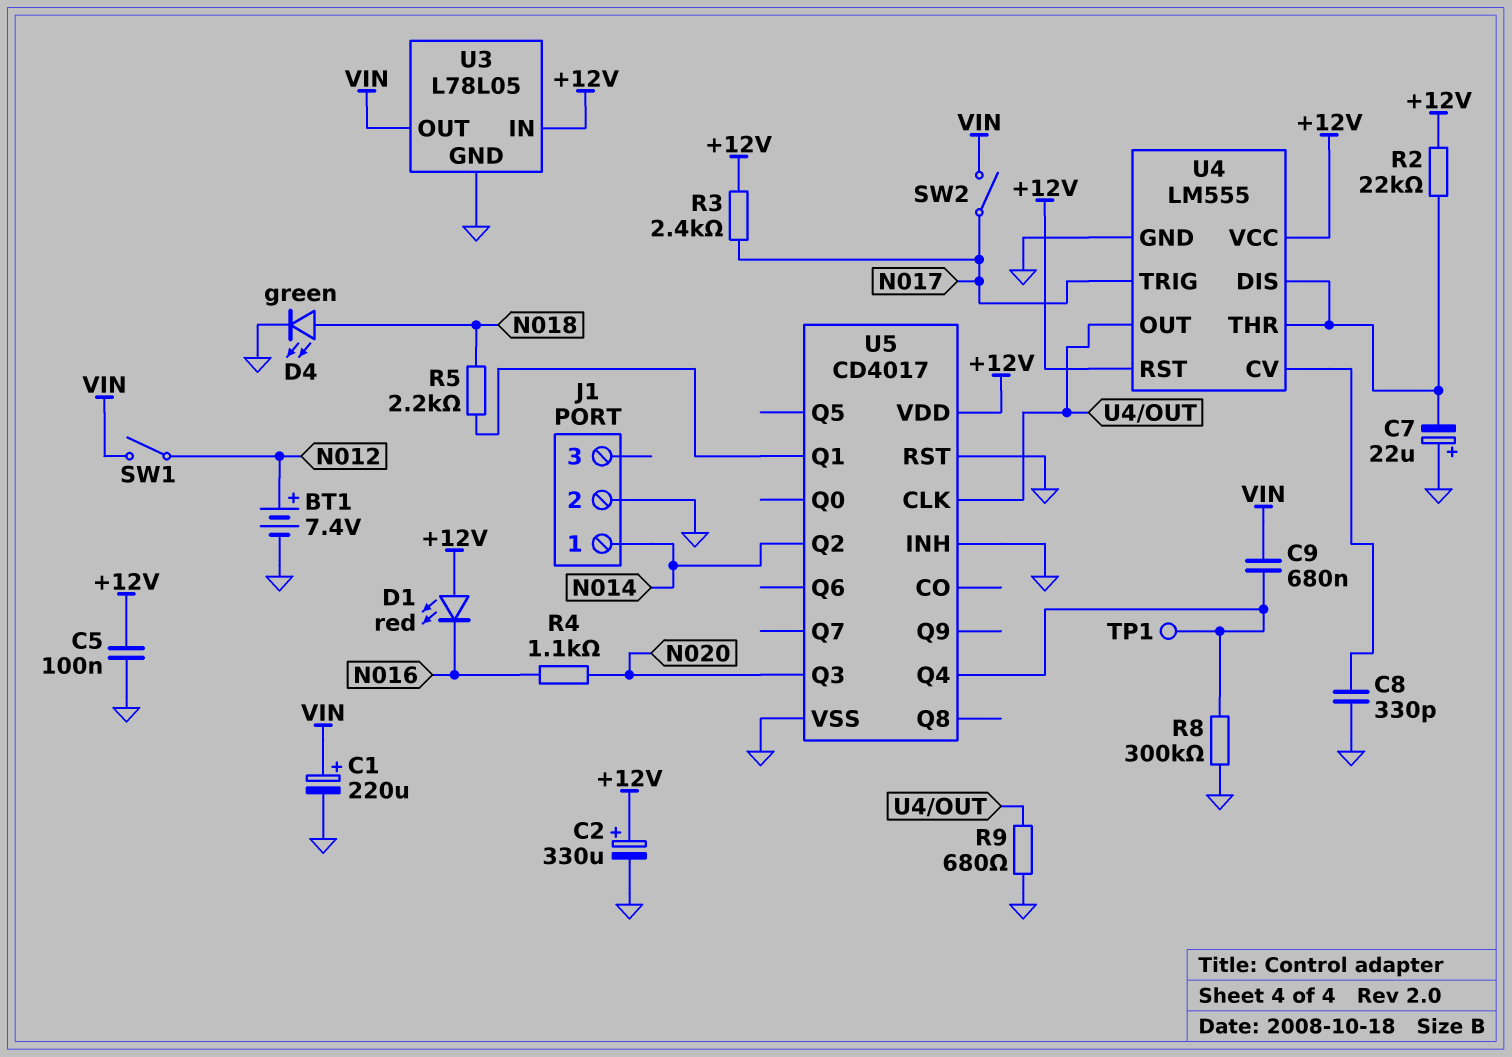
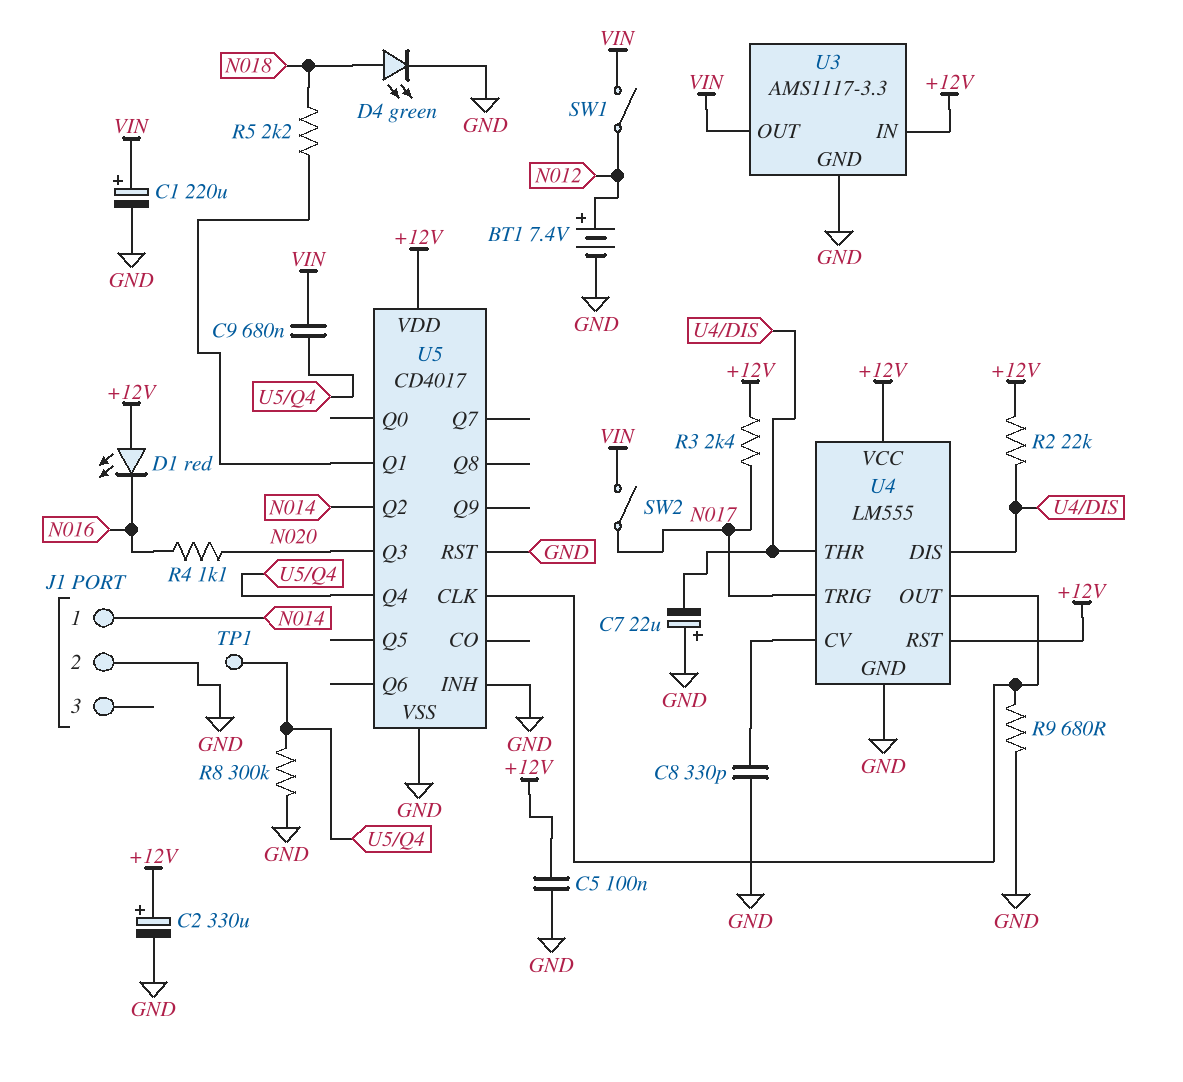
U3: L78L05 -> AMS1117-3.3

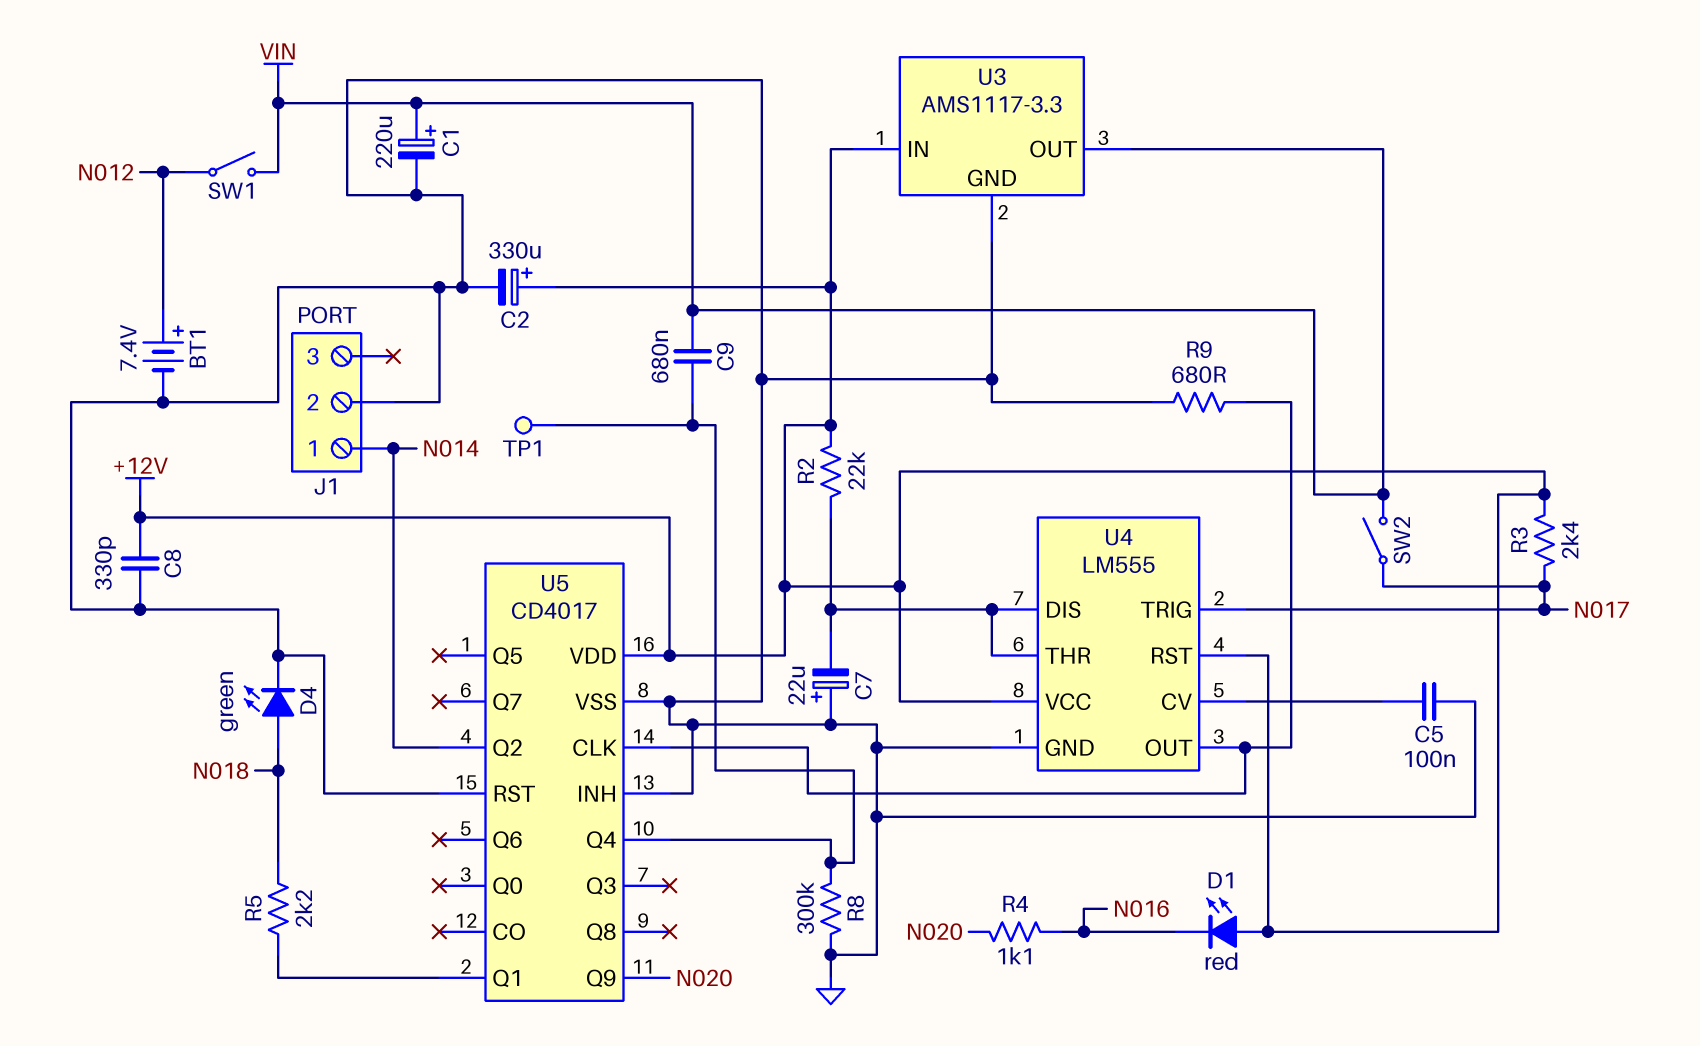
C5: 100nF (+12V, GND) -> 100nF (GND, U4/CV)
C8: 330pF (GND, U4/CV) -> 330pF (+12V, GND)
U5 pin Q3: N020 -> none
U5 pin Q9: none -> N020

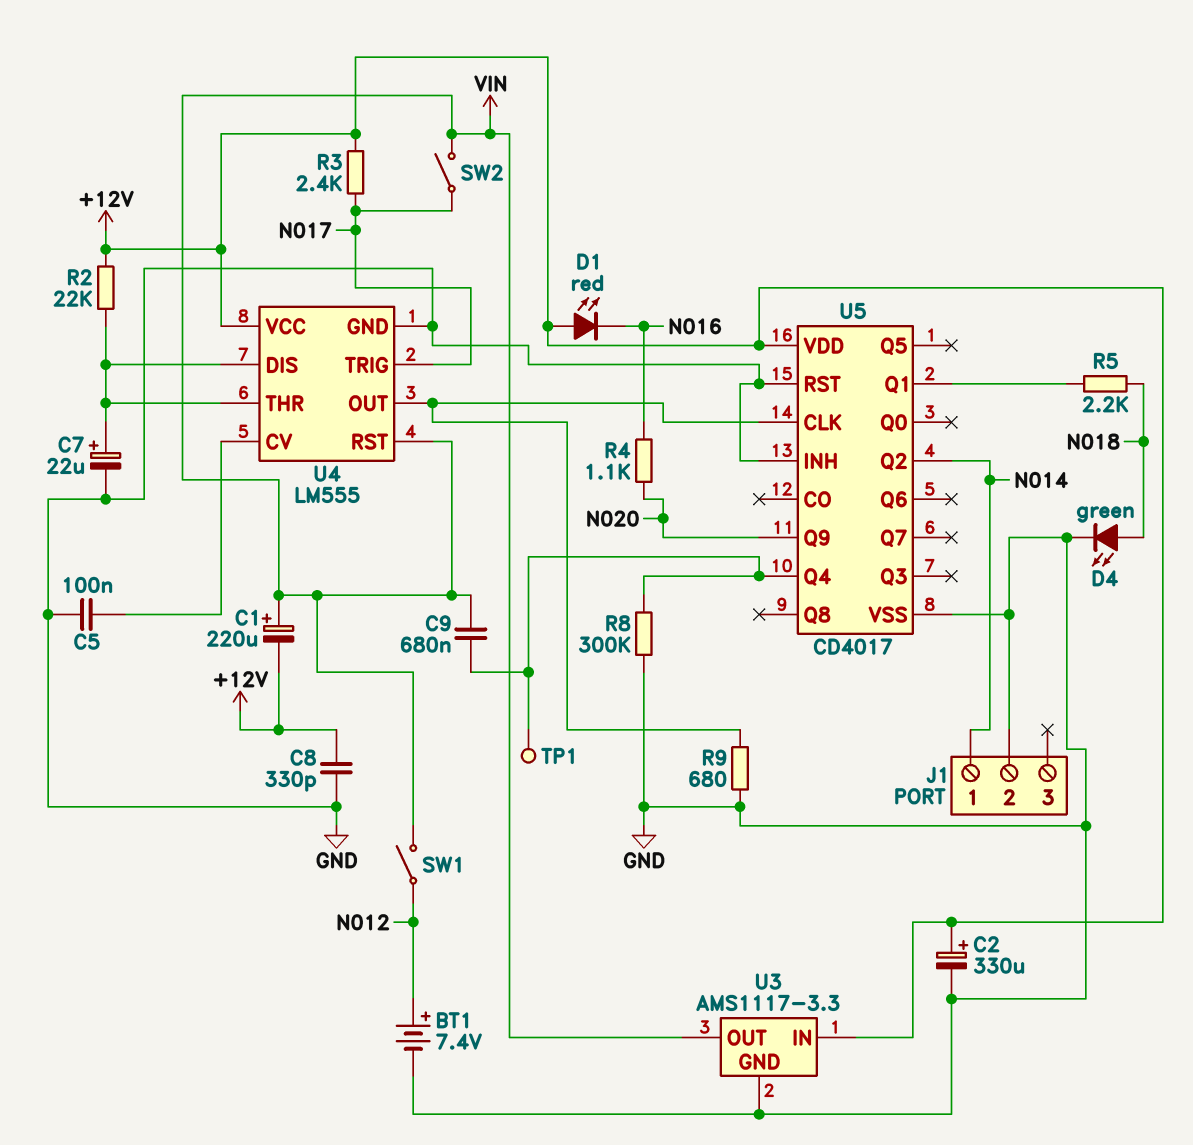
C1: 220uF (plus VIN, minus GND) -> 220uF (plus VIN, minus +12V)
C7: 22uF (plus GND, minus U4/DIS) -> 22uF (plus U4/DIS, minus GND)
U4 pin RST: +12V -> VIN

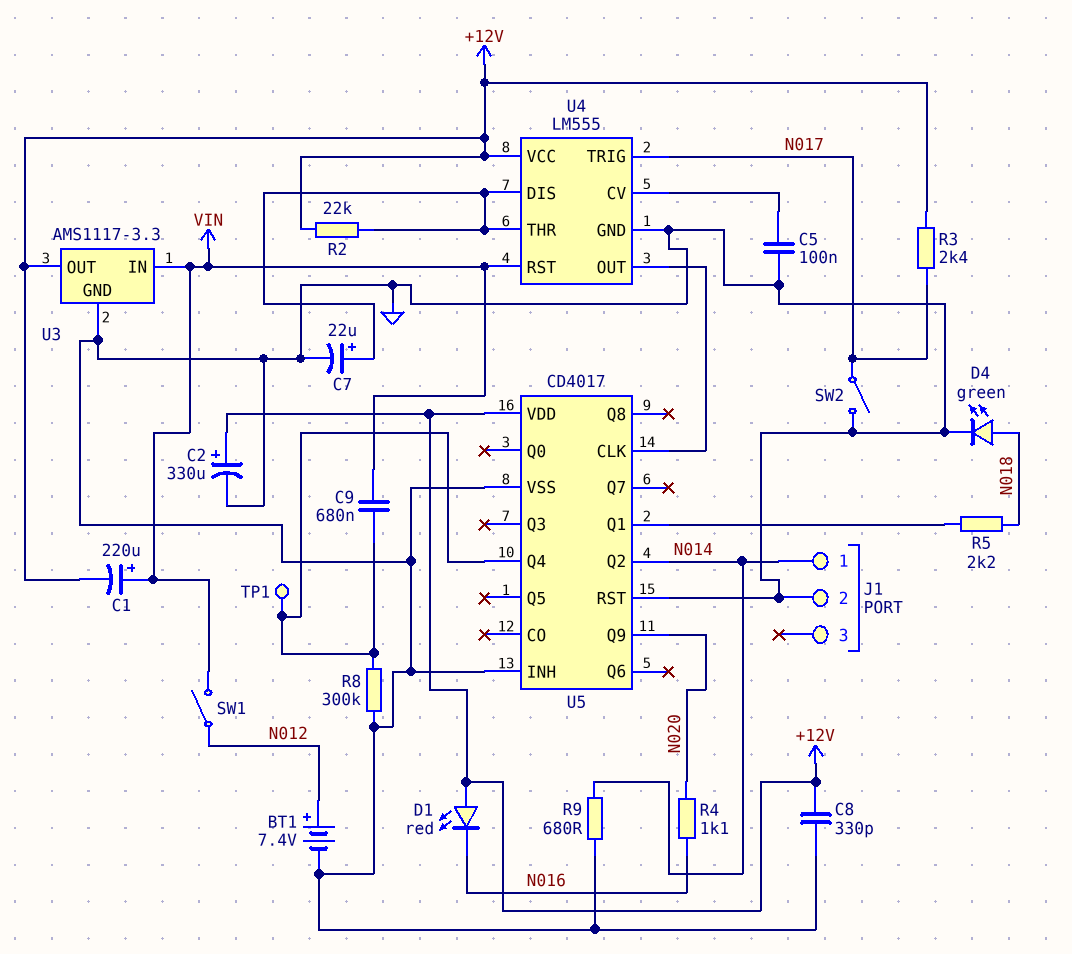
R9: 680 (GND, U4/OUT) -> 680 (GND, N014)
SW2: switch (N017, VIN) -> switch (GND, N017)
U3 pin IN: +12V -> VIN
U3 pin OUT: VIN -> +12V

